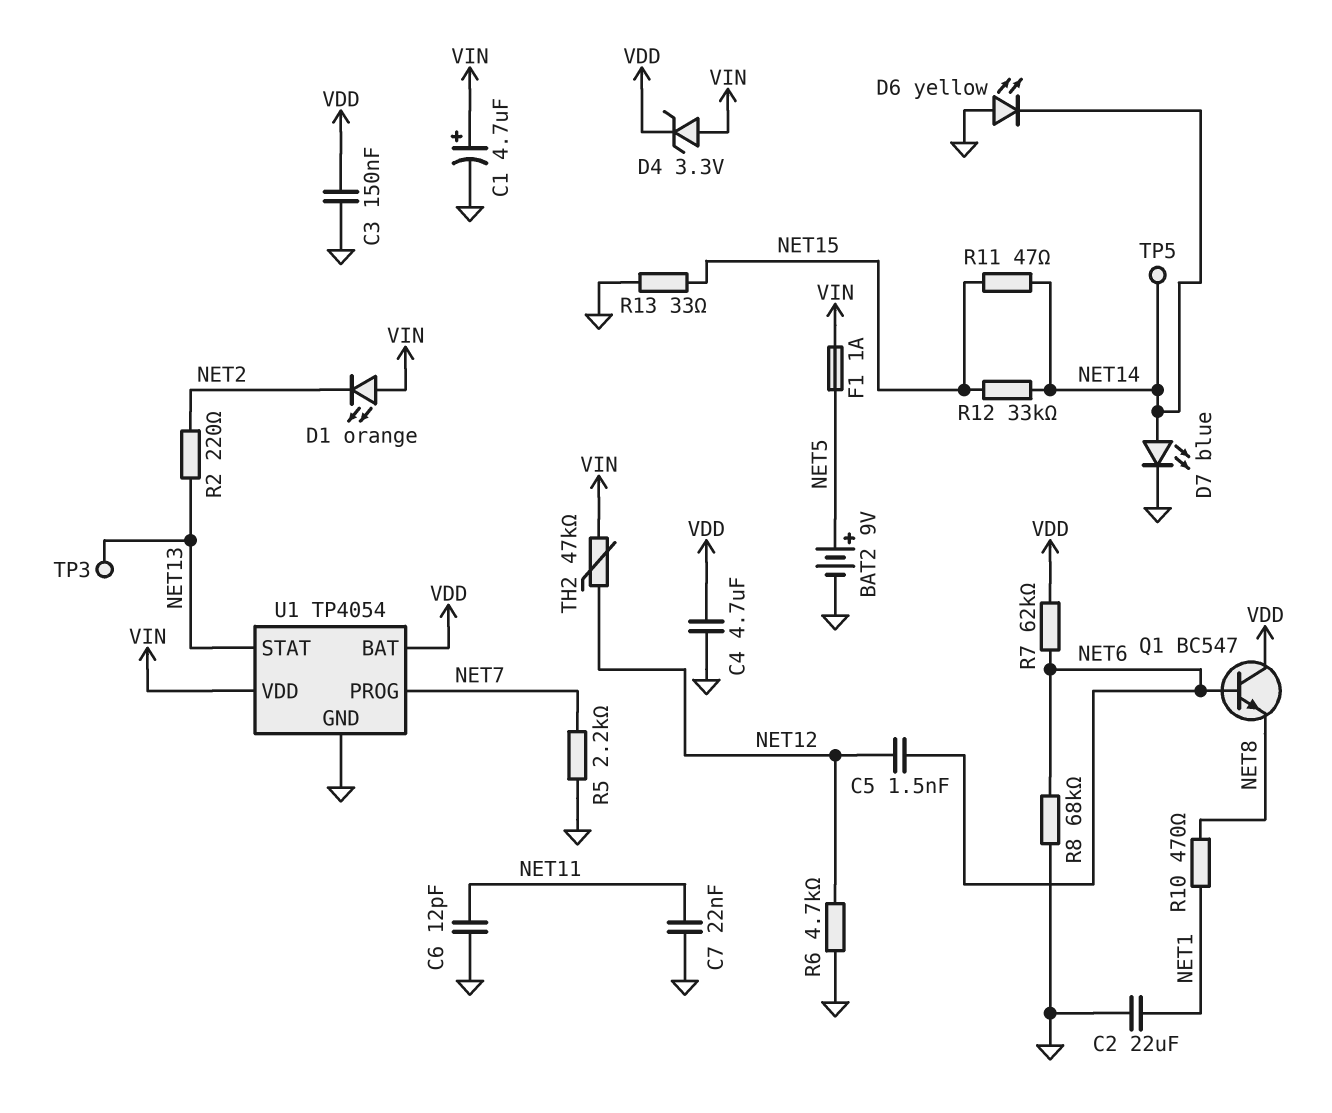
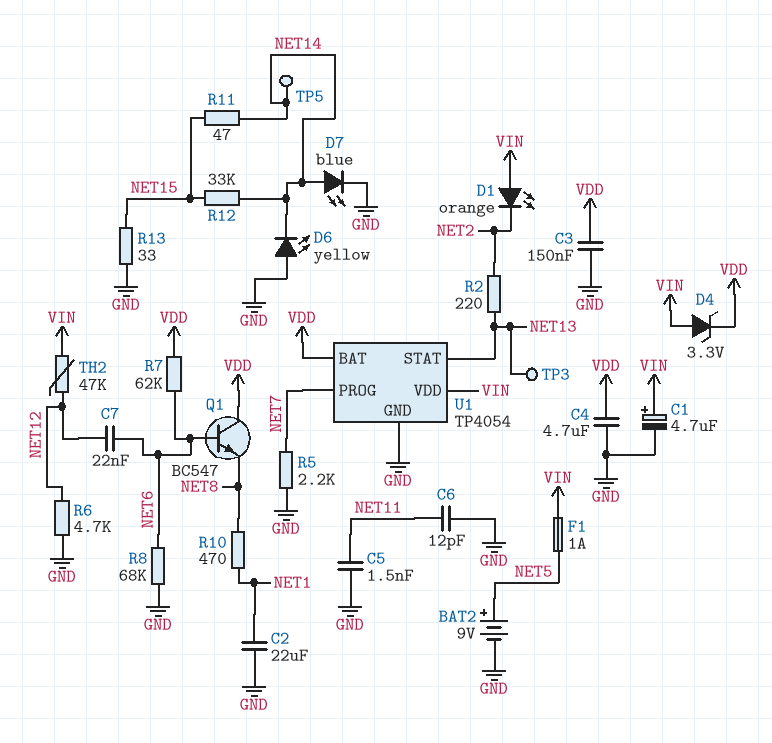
C5: 1.5nF (NET6, NET12) -> 1.5nF (GND, NET11)
C7: 22nF (GND, NET11) -> 22nF (NET6, NET12)

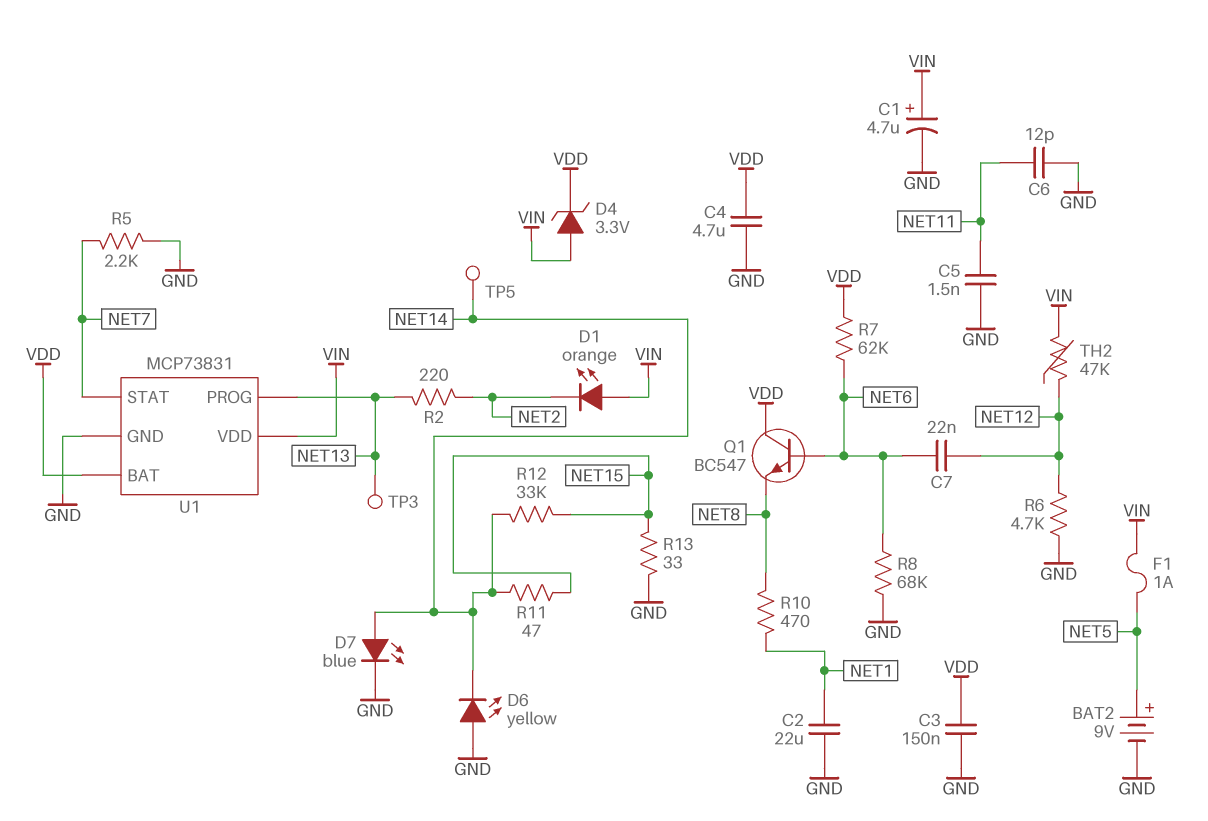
U1: TP4054 -> MCP73831
U1 pin PROG: NET7 -> NET13
U1 pin STAT: NET13 -> NET7

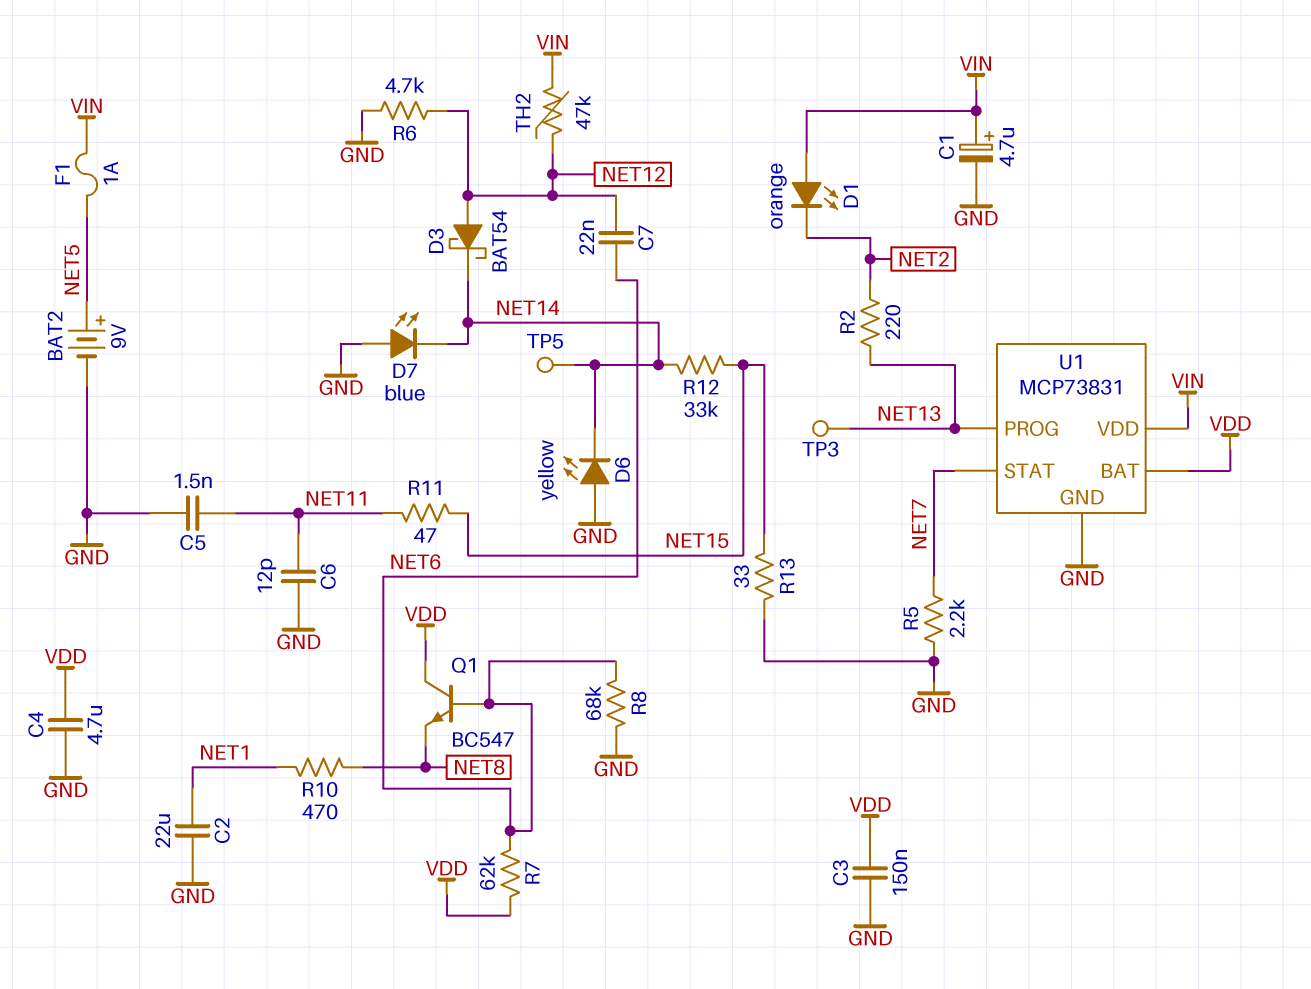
D3: none -> schottky BAT54 (A NET12, K NET14)
D4: zener 3.3V (A VIN, K VDD) -> none
D7: LED blue (A NET14, K GND) -> LED blue (A GND, K NET14)
R11: 47 (NET14, NET15) -> 47 (NET11, NET15)

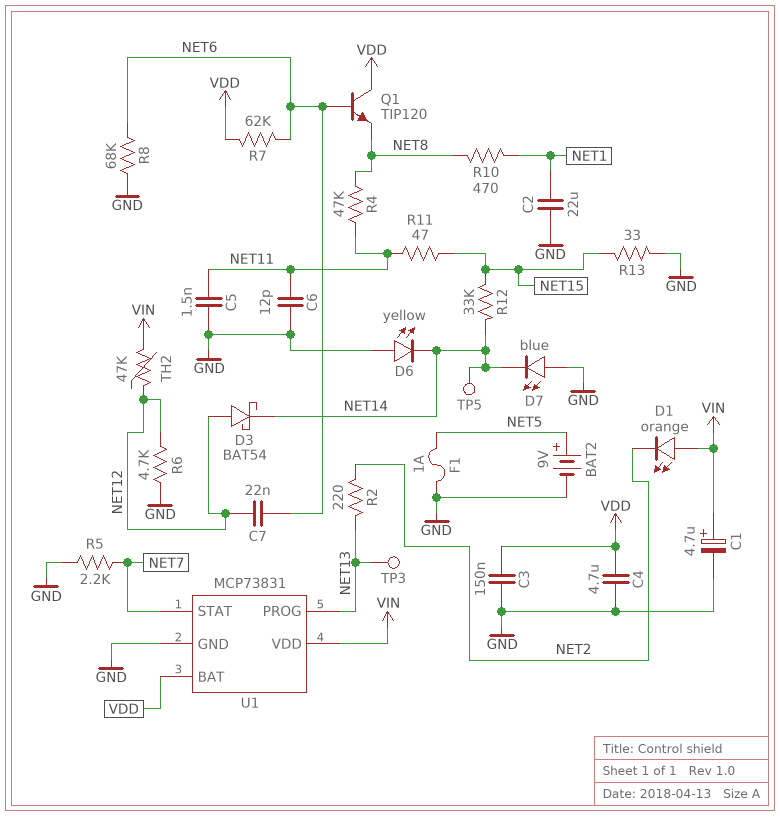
F1: 1A (NET5, VIN) -> 1A (GND, NET5)
Q1: NPN BC547 (B NET6, C VDD, E NET8) -> NPN TIP120 (B NET6, C VDD, E NET8)
R4: none -> 47k (NET8, NET11)

